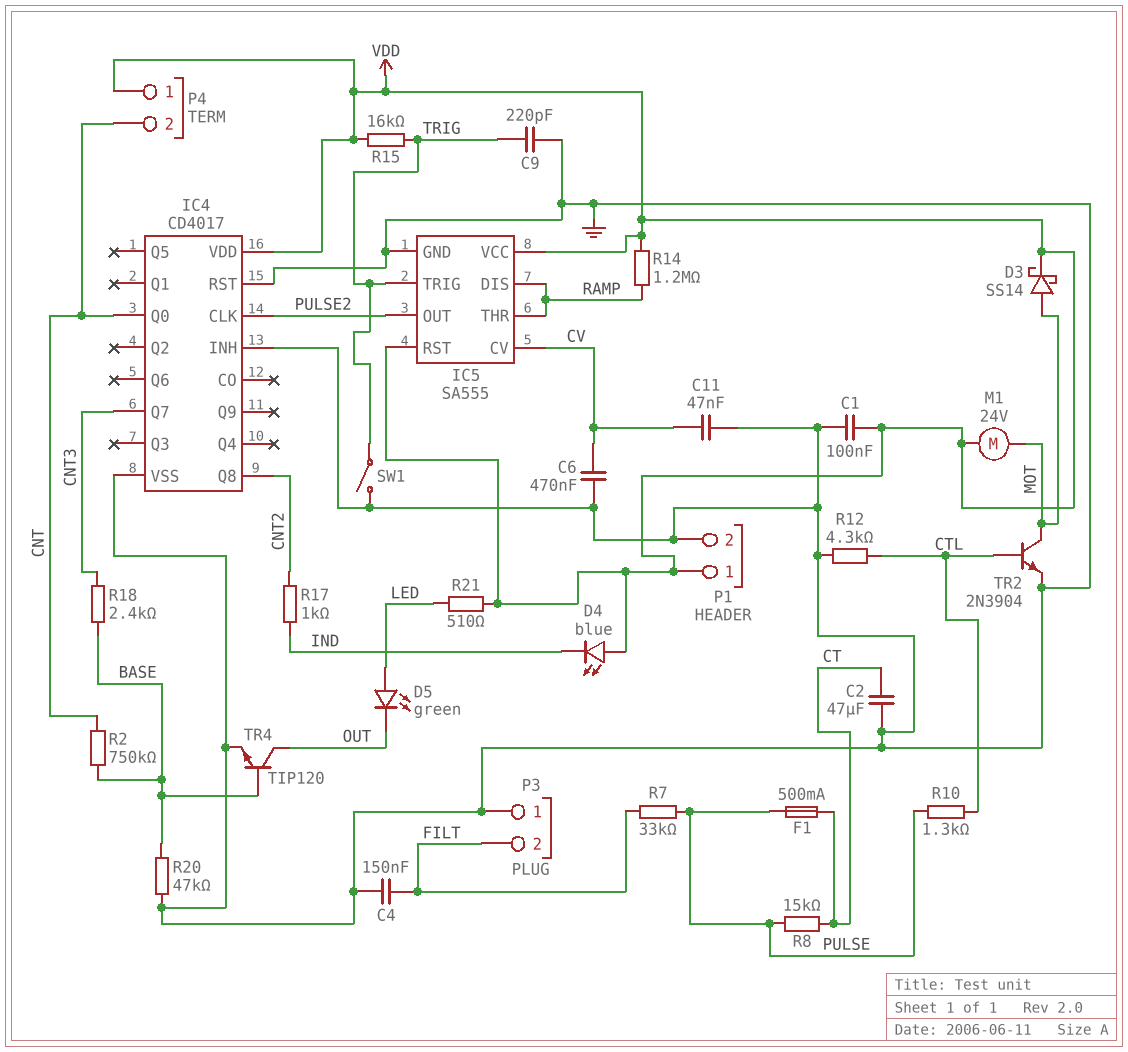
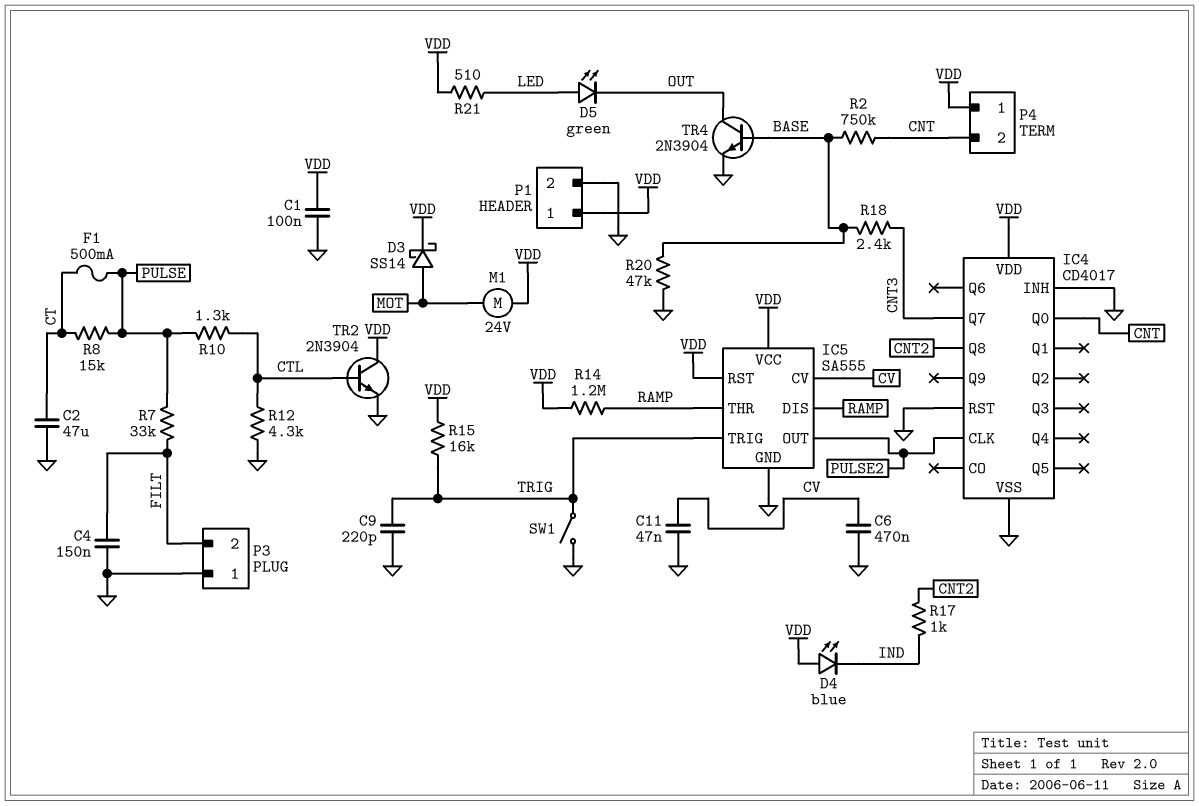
TR2: NPN 2N3904 (B CTL, C MOT, E GND) -> NPN 2N3904 (B CTL, C VDD, E GND)
TR4: NPN TIP120 (B BASE, C OUT, E GND) -> NPN 2N3904 (B BASE, C OUT, E GND)

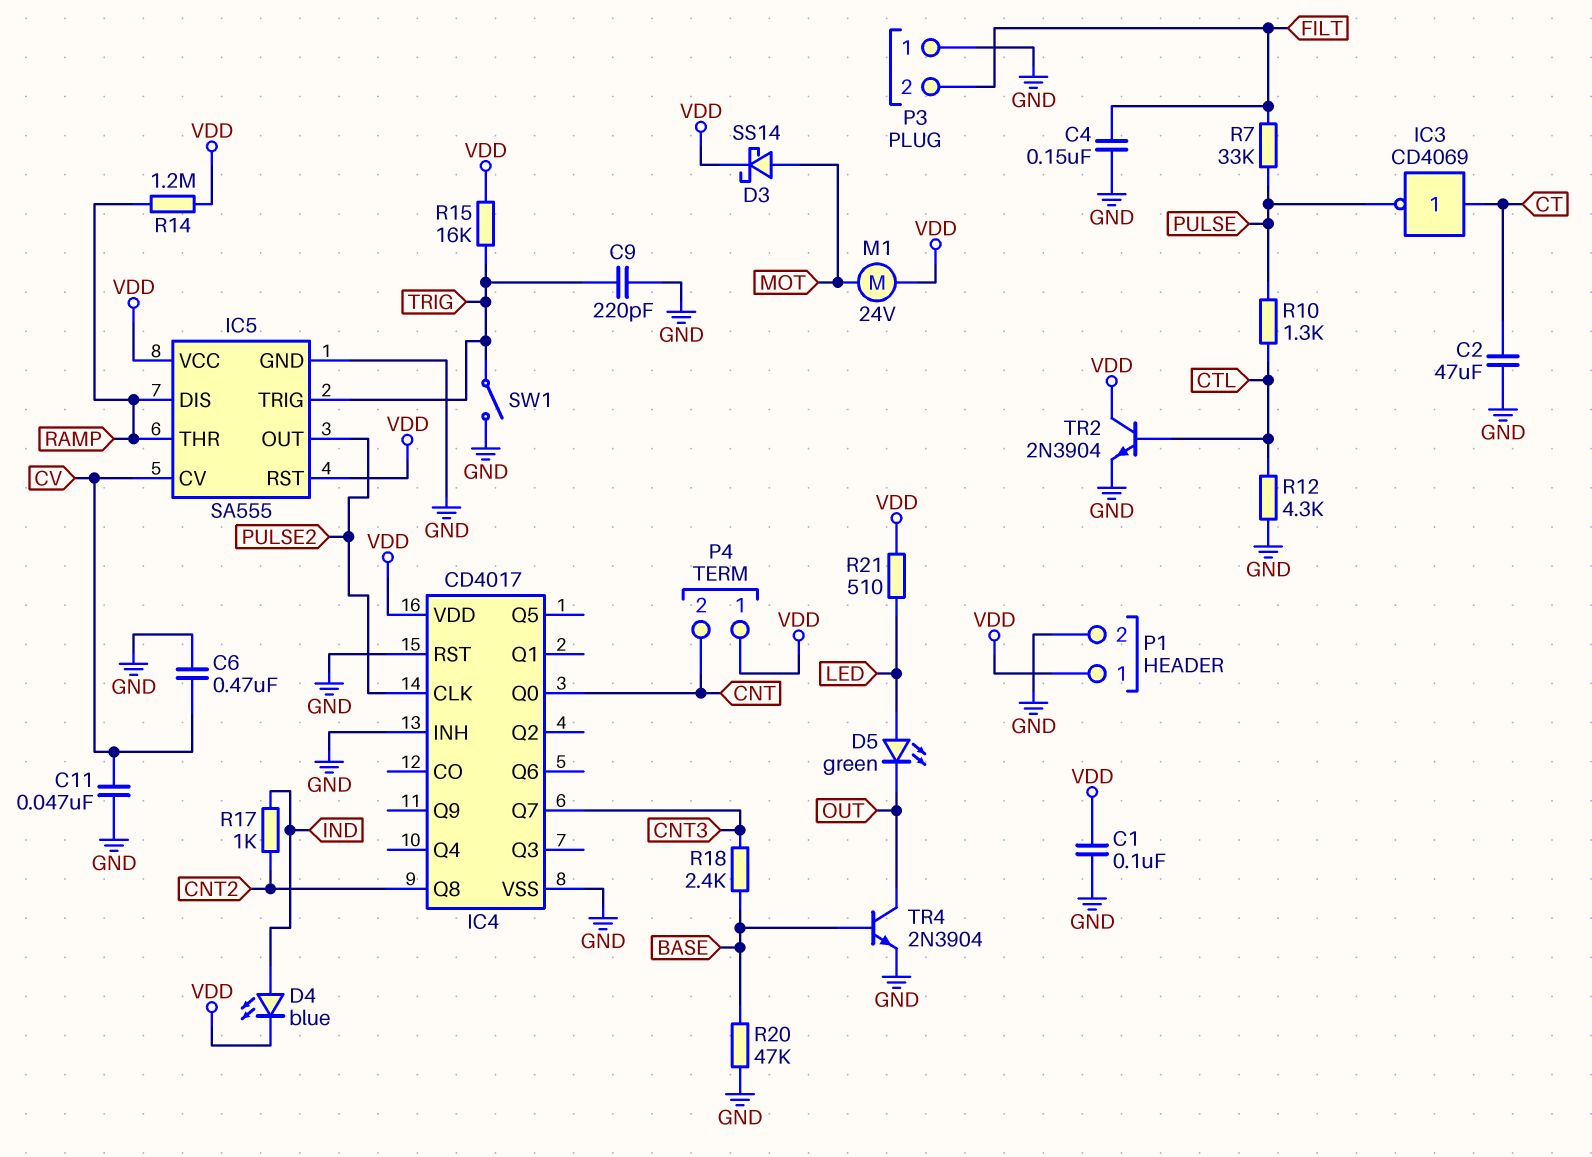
D4: LED blue (A VDD, K IND) -> LED blue (A IND, K VDD)
F1: 500mA (CT, PULSE) -> none
IC3: none -> NOT CD4069 (in CT, out PULSE)
R2: 750k (BASE, CNT) -> none
R8: 15k (CT, PULSE) -> none

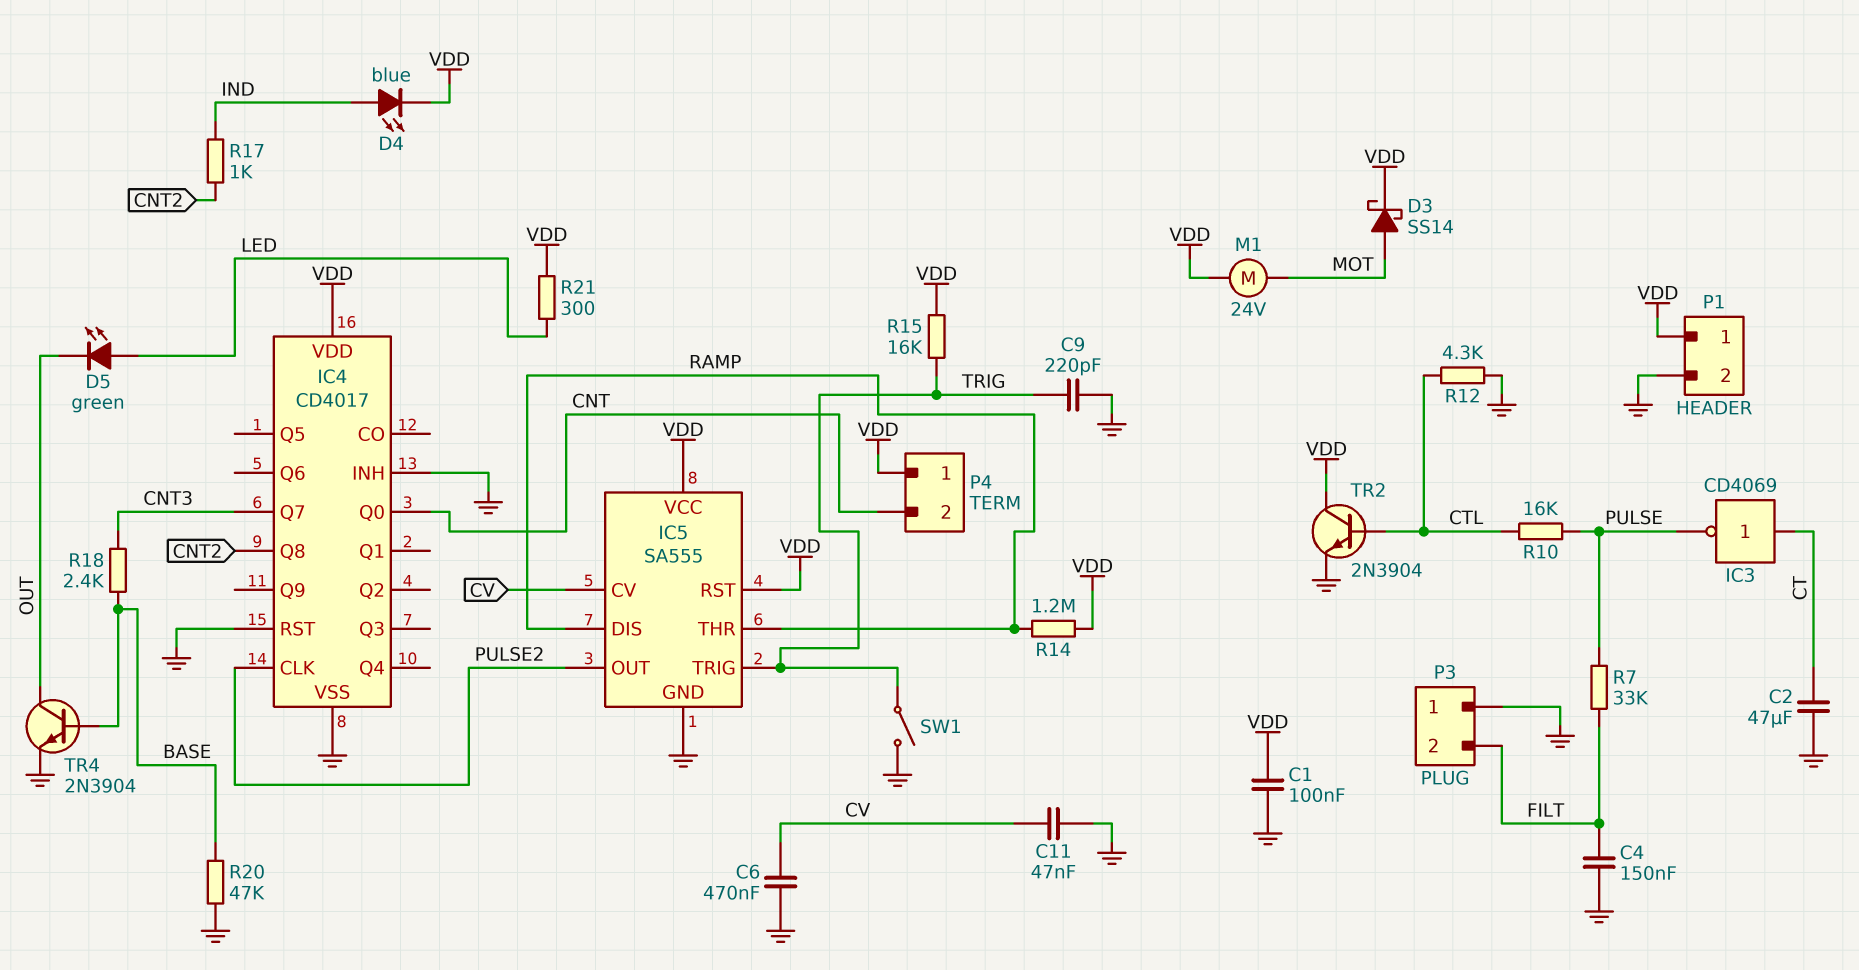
R10: 1.3k (CTL, PULSE) -> 16k (CTL, PULSE)
R21: 510 (LED, VDD) -> 300 (LED, VDD)

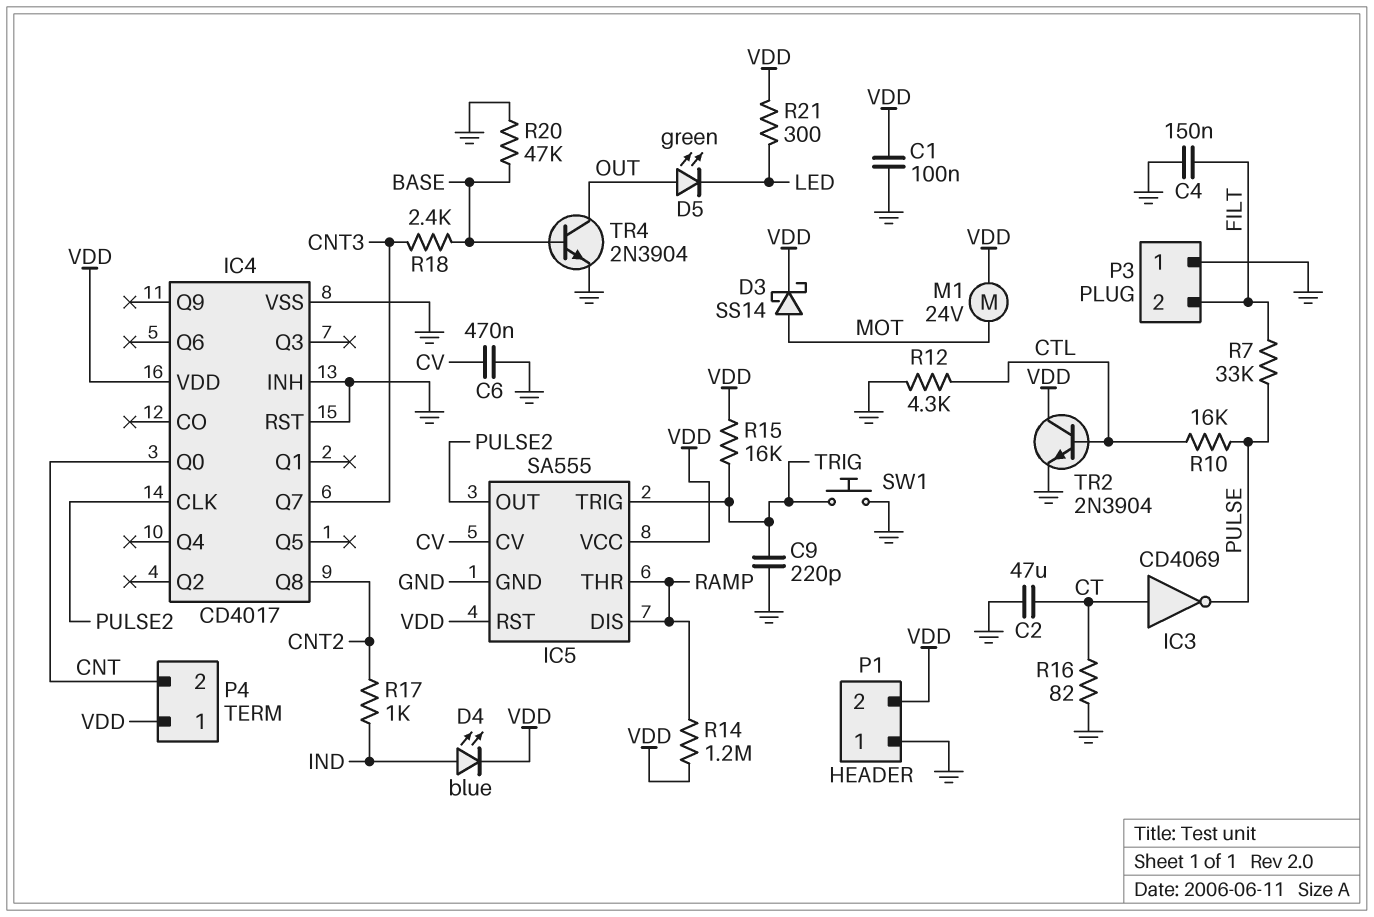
C11: 47nF (CV, GND) -> none
D5: LED green (A LED, K OUT) -> LED green (A OUT, K LED)
P1 pin 1: VDD -> GND
P1 pin 2: GND -> VDD
R16: none -> 82 (CT, GND)
SW1: switch (GND, TRIG) -> button (GND, TRIG)

